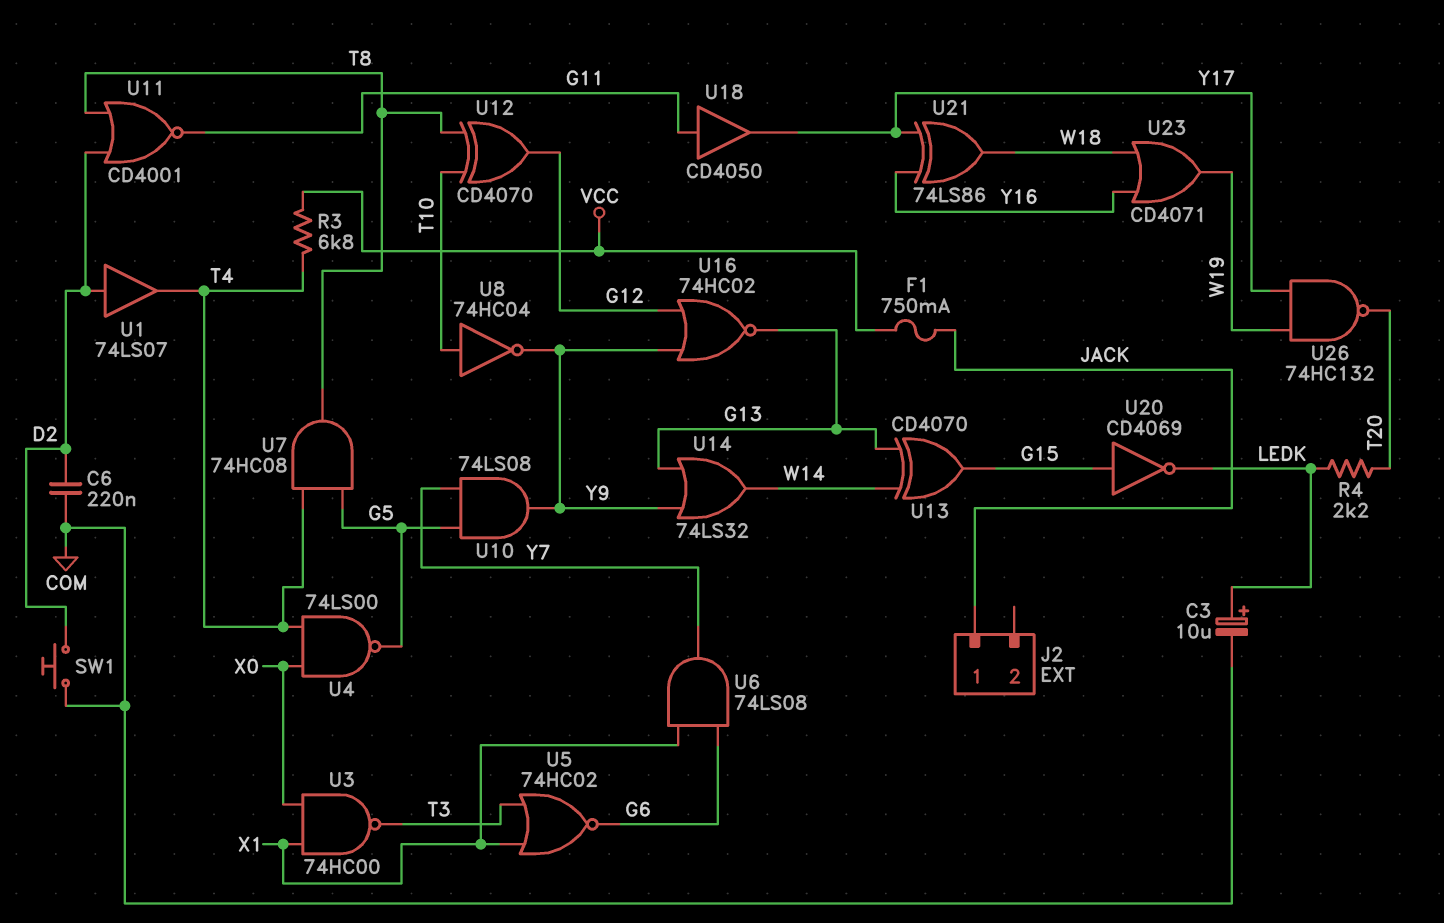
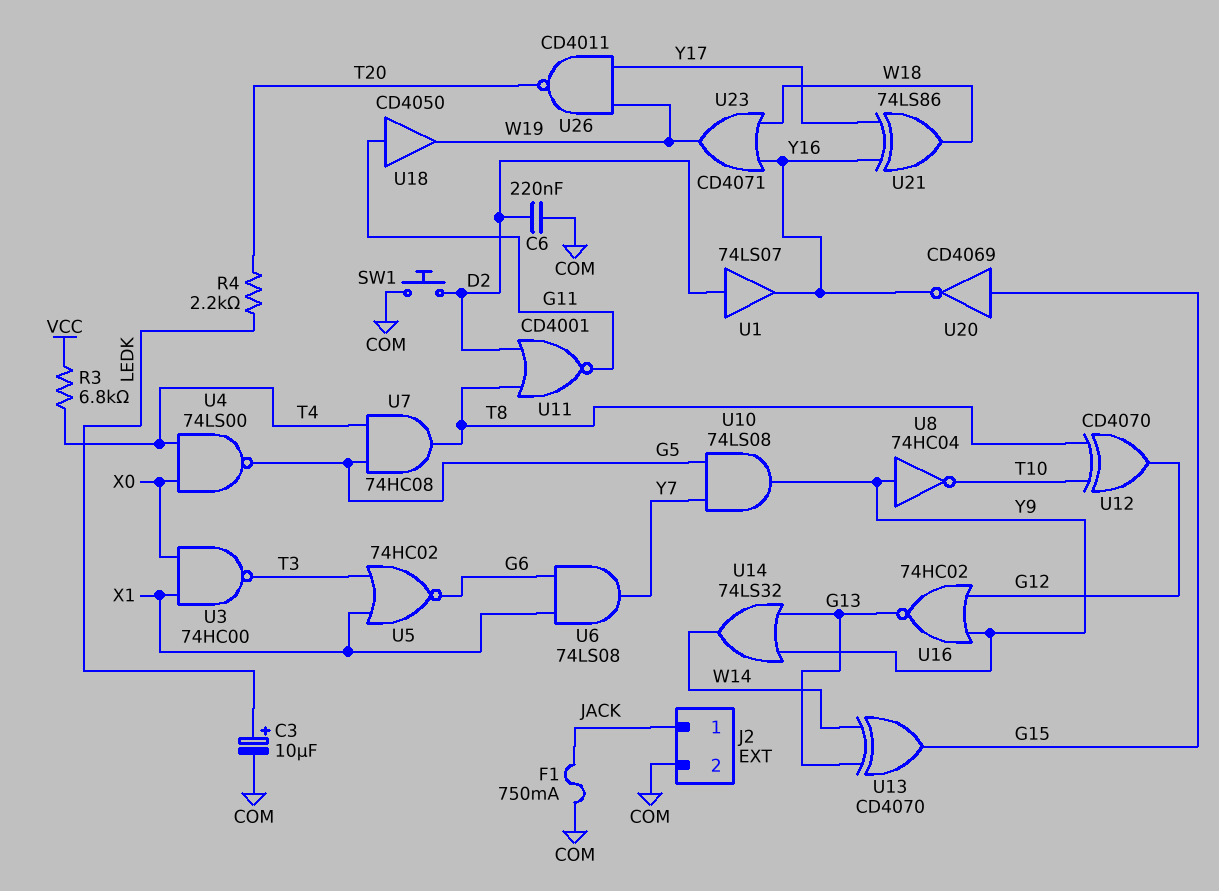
F1: 750mA (JACK, VCC) -> 750mA (COM, JACK)
J2 pin 2: none -> COM
U1: buffer 74LS07 (in D2, out T4) -> buffer 74LS07 (in D2, out Y16)
U8: NOT 74HC04 (in T10, out Y9) -> NOT 74HC04 (in Y9, out T10)
U18: buffer CD4050 (in G11, out Y17) -> buffer CD4050 (in G11, out W19)
U20: NOT CD4069 (in G15, out LEDK) -> NOT CD4069 (in G15, out Y16)
U26: NAND 74HC132 (in W19, in Y17, out T20) -> NAND CD4011 (in W19, in Y17, out T20)

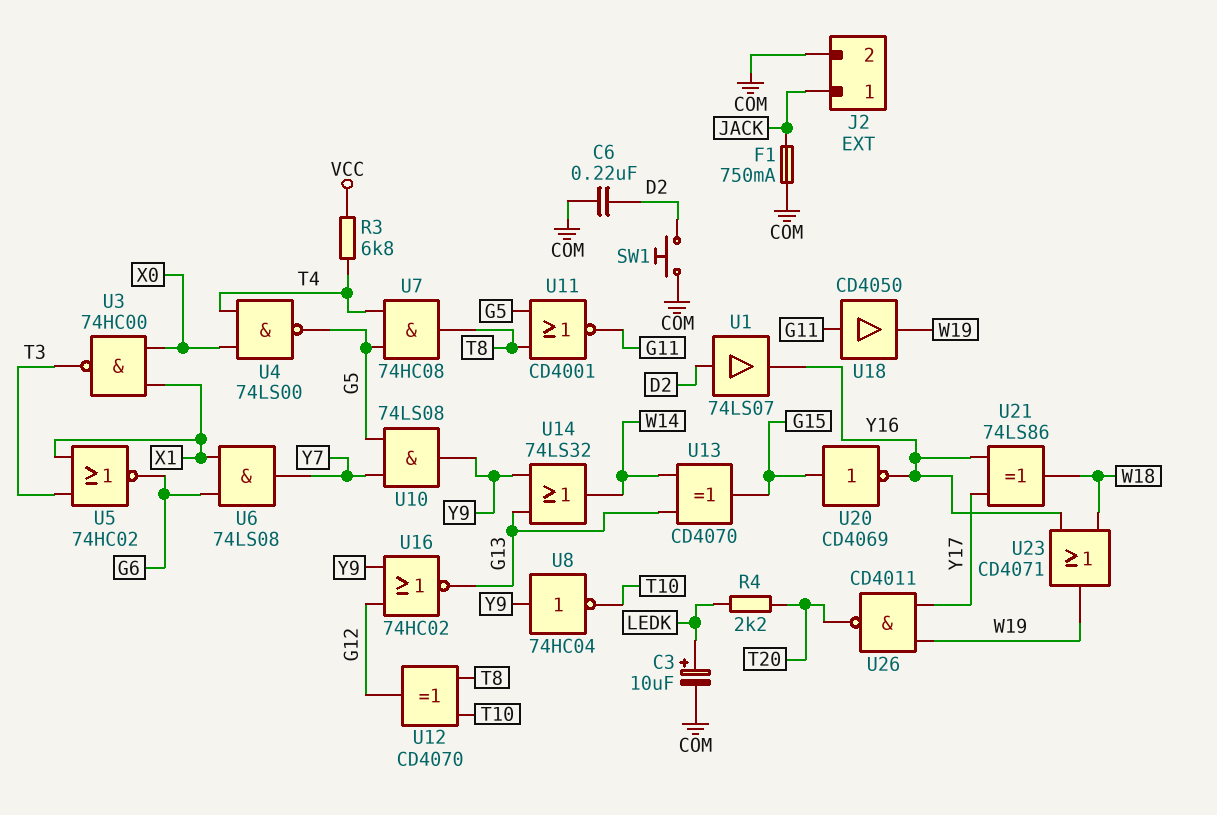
U11: NOR CD4001 (in D2, in T8, out G11) -> NOR CD4001 (in G5, in T8, out G11)

